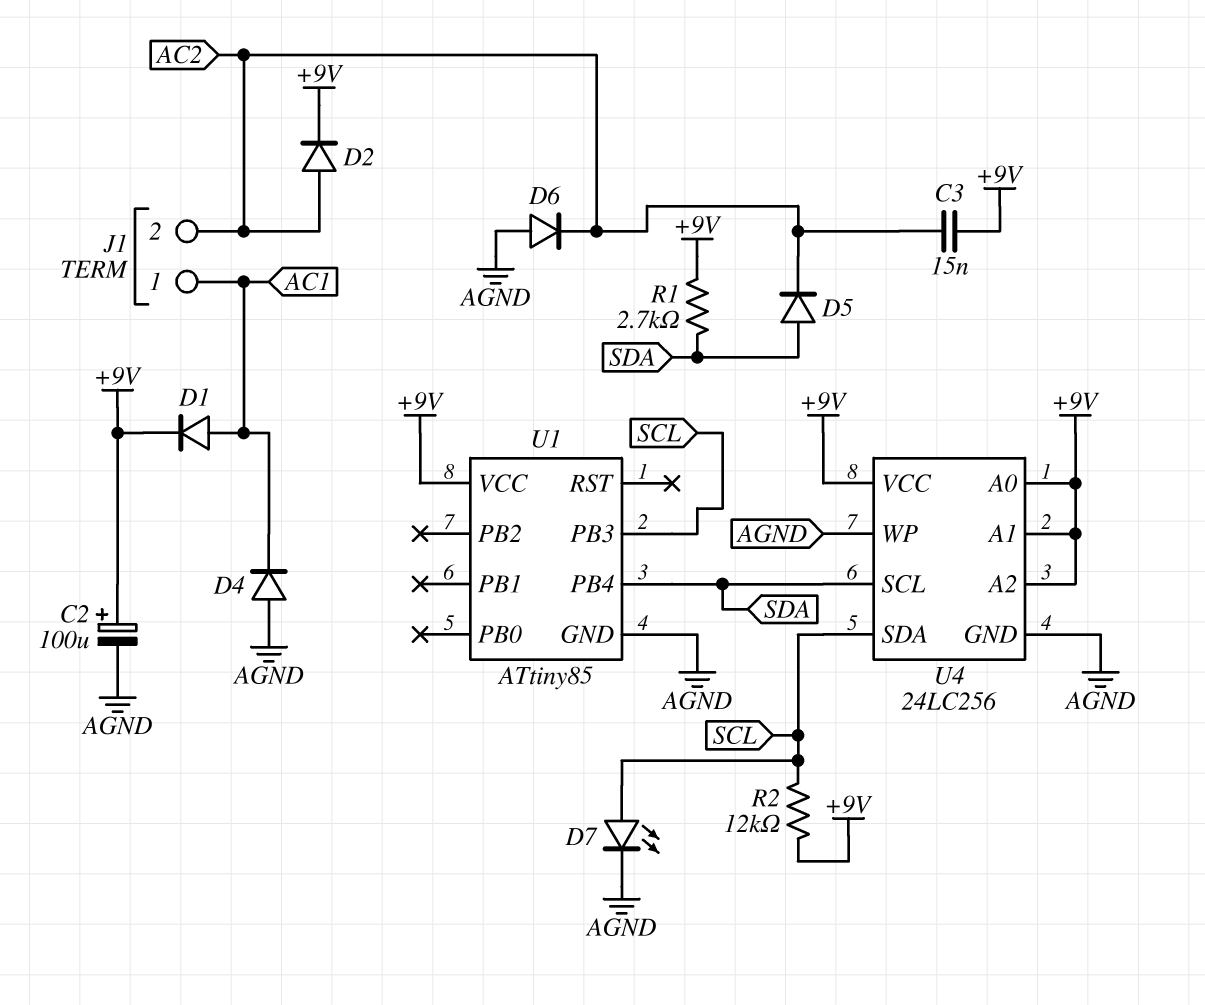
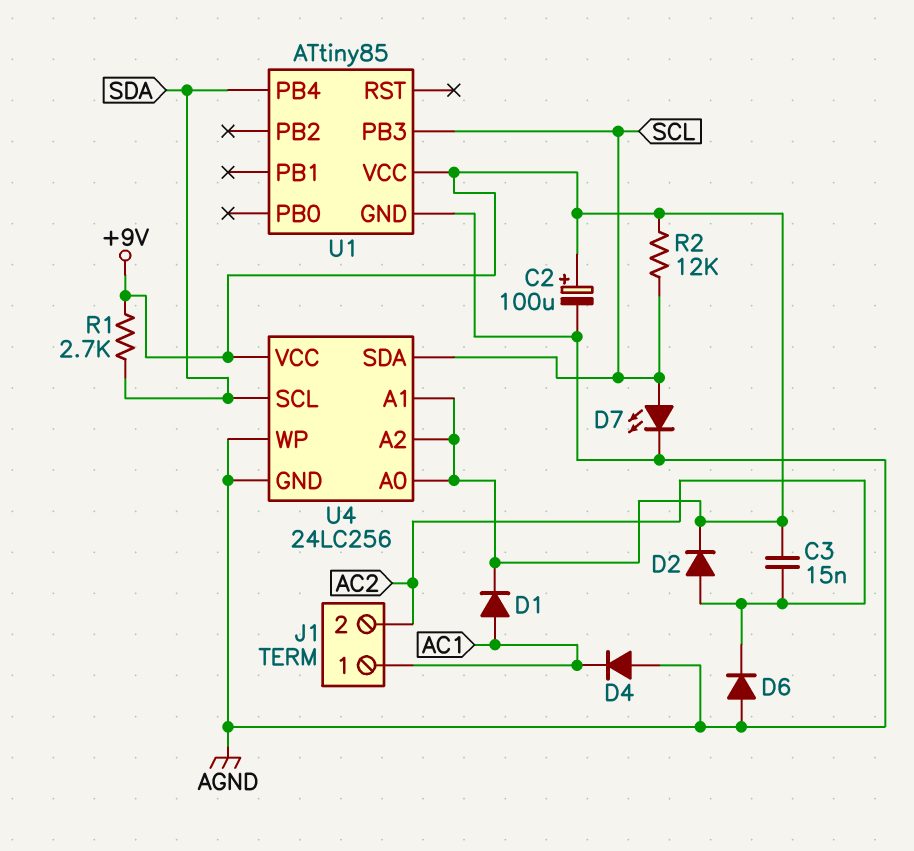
D5: diode (A SDA, K AC2) -> none

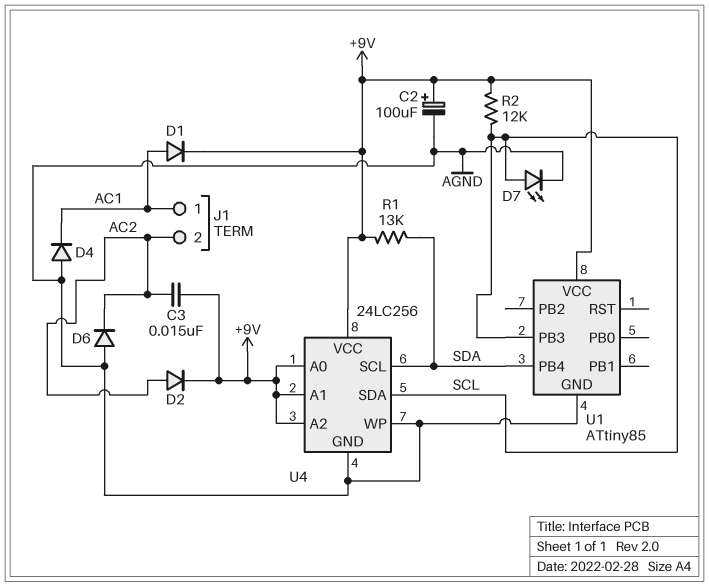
R1: 2.7k (+9V, SDA) -> 13k (+9V, SDA)

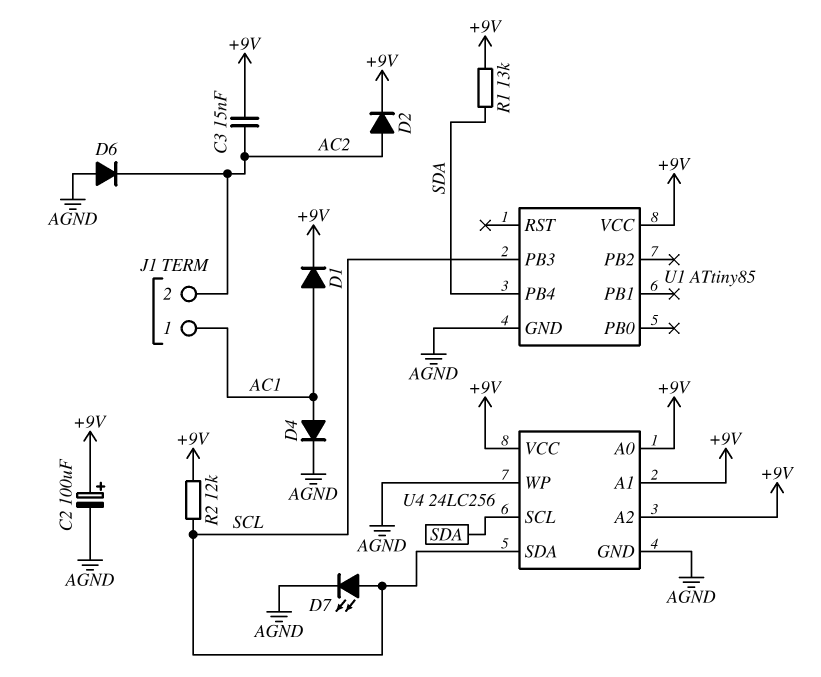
D4: diode (A AGND, K AC1) -> diode (A AC1, K AGND)

